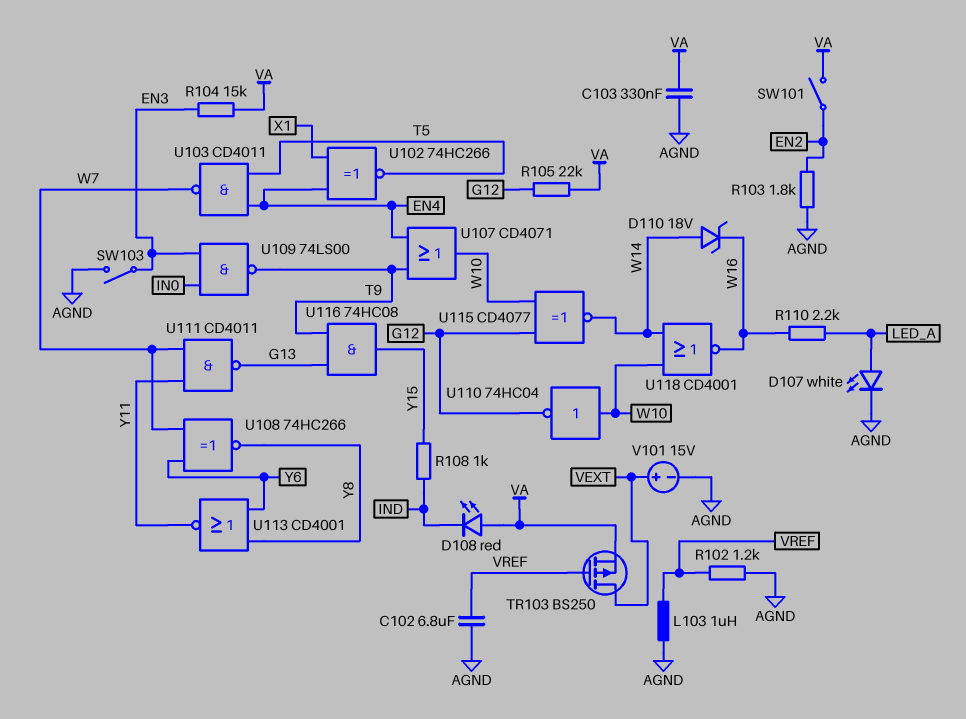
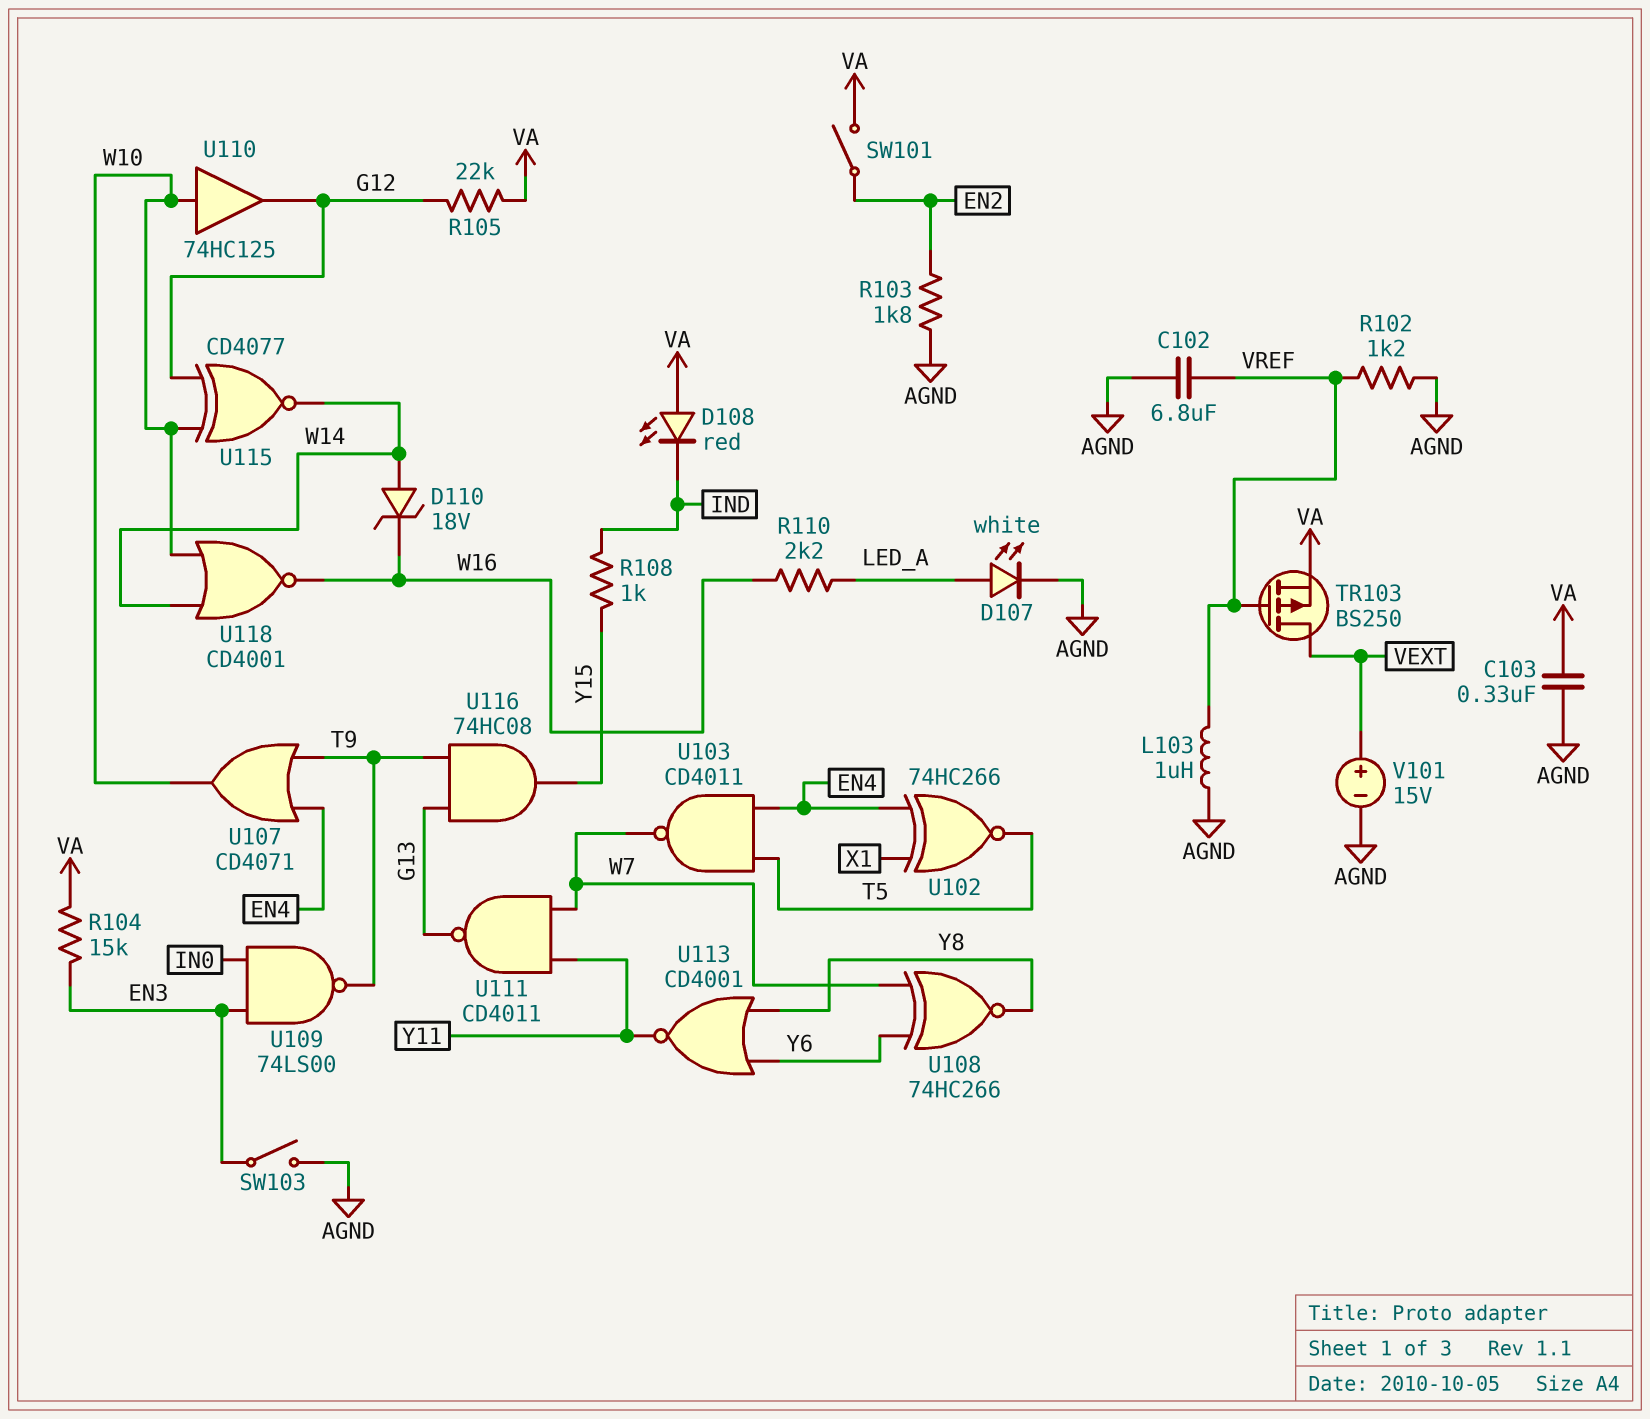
U110: NOT 74HC04 (in W10, out G12) -> buffer 74HC125 (in W10, out G12)

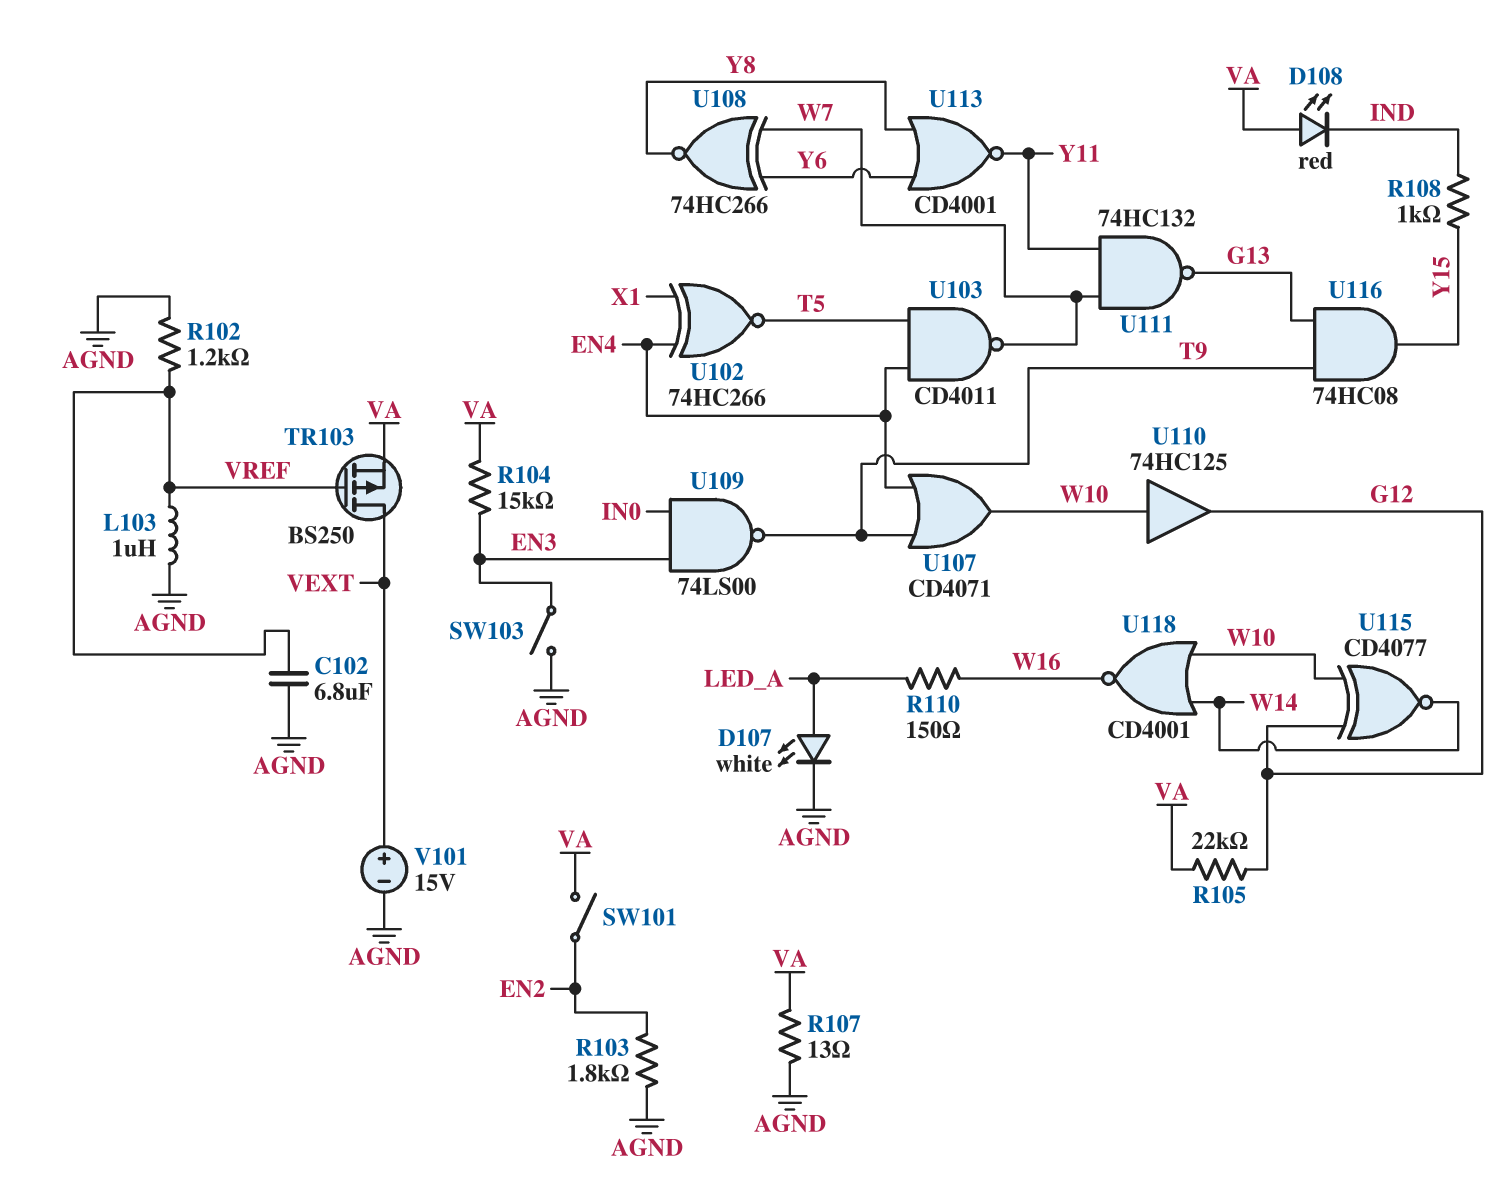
C103: 330nF (AGND, VA) -> none
D110: zener 18V (A W14, K W16) -> none
R107: none -> 13 (AGND, VA)
R110: 2.2k (LED_A, W16) -> 150 (LED_A, W16)
U111: NAND CD4011 (in W7, in Y11, out G13) -> NAND 74HC132 (in W7, in Y11, out G13)

